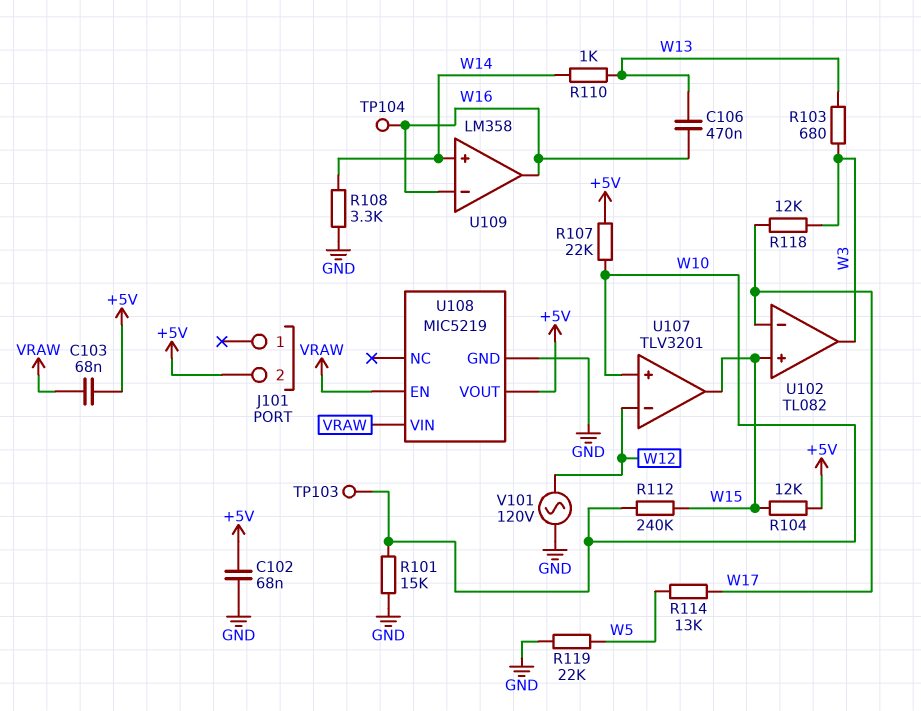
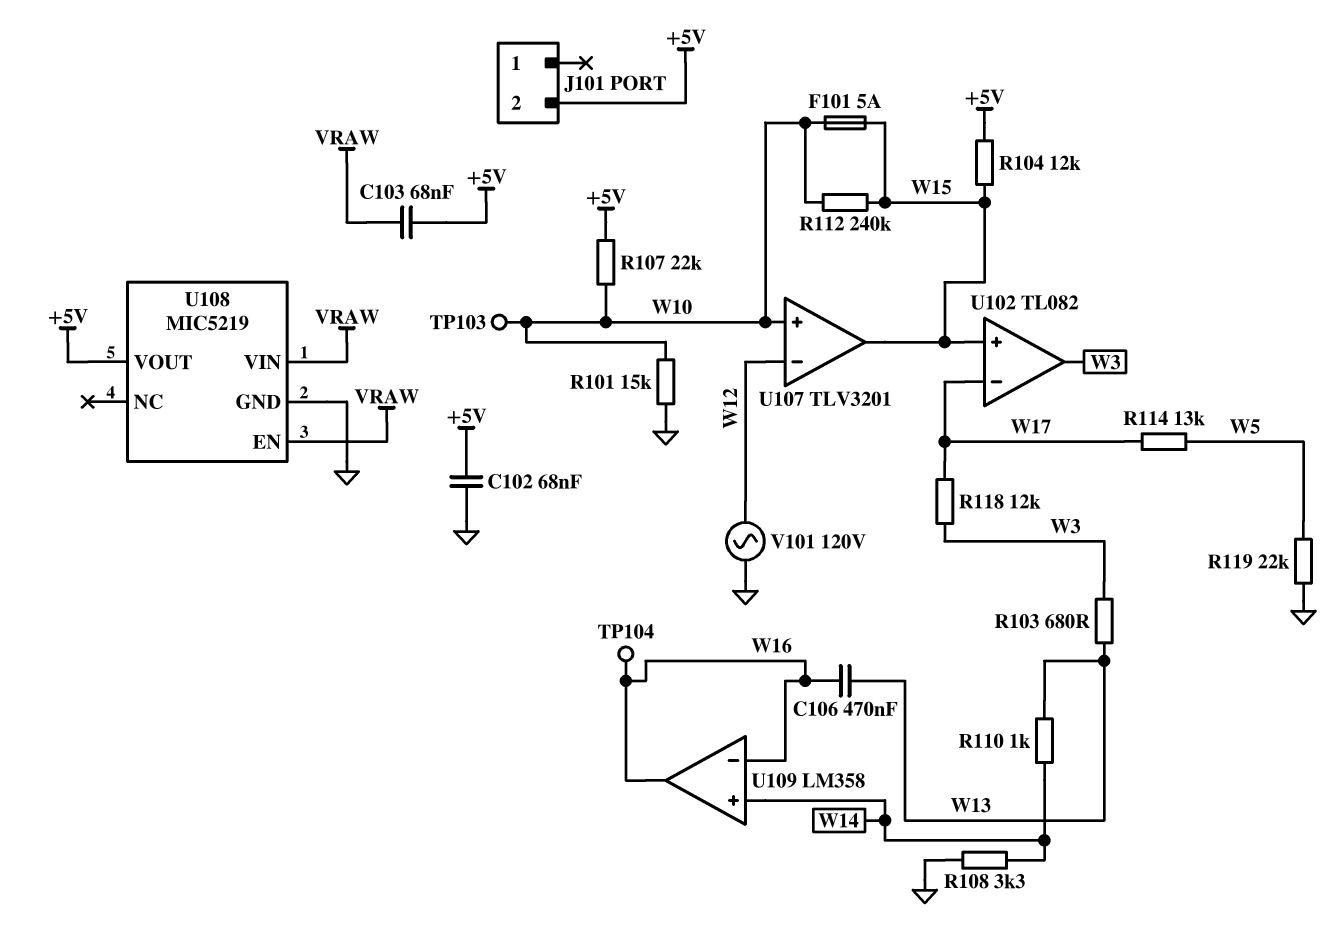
F101: none -> 5A (W10, W15)

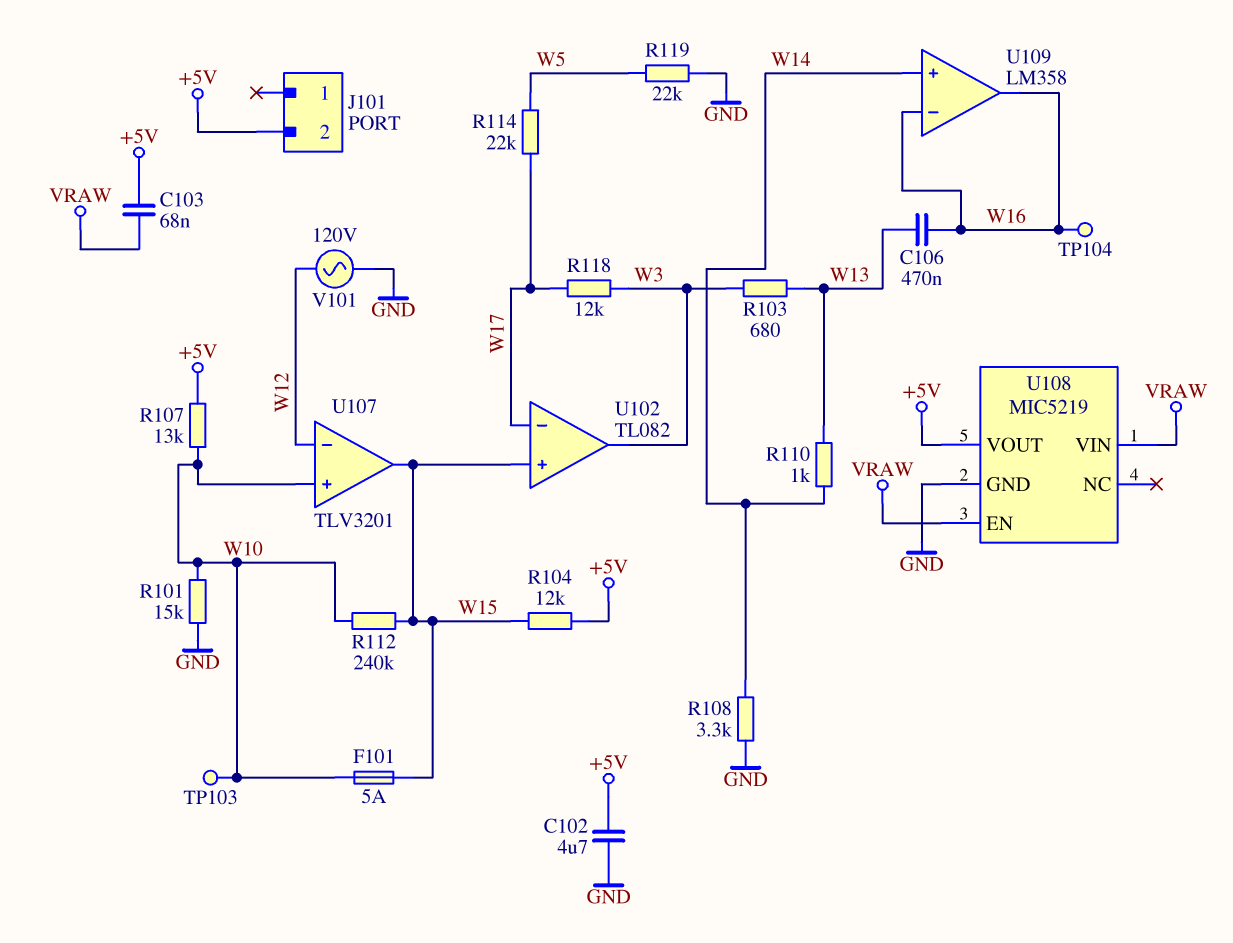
C102: 68nF (+5V, GND) -> 4.7uF (+5V, GND)
R107: 22k (+5V, W10) -> 13k (+5V, W10)
R114: 13k (W5, W17) -> 22k (W5, W17)

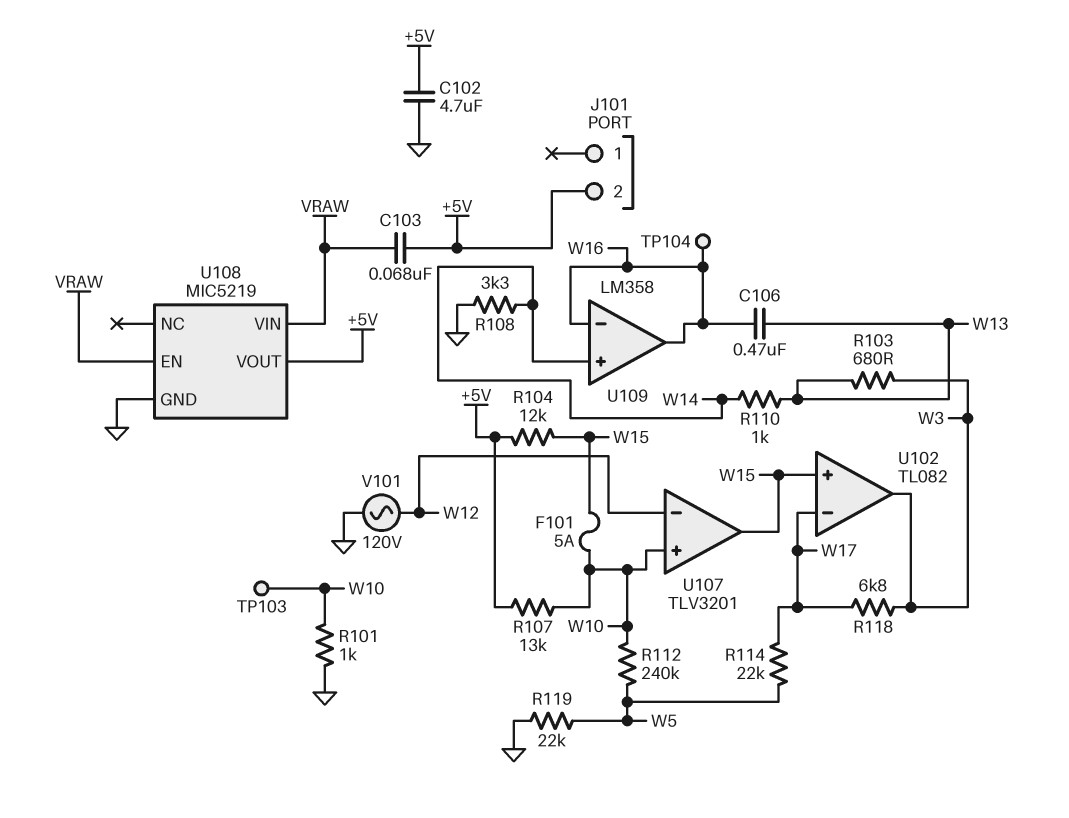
R101: 15k (GND, W10) -> 1k (GND, W10)
R112: 240k (W10, W15) -> 240k (W5, W10)
R118: 12k (W3, W17) -> 6.8k (W3, W17)

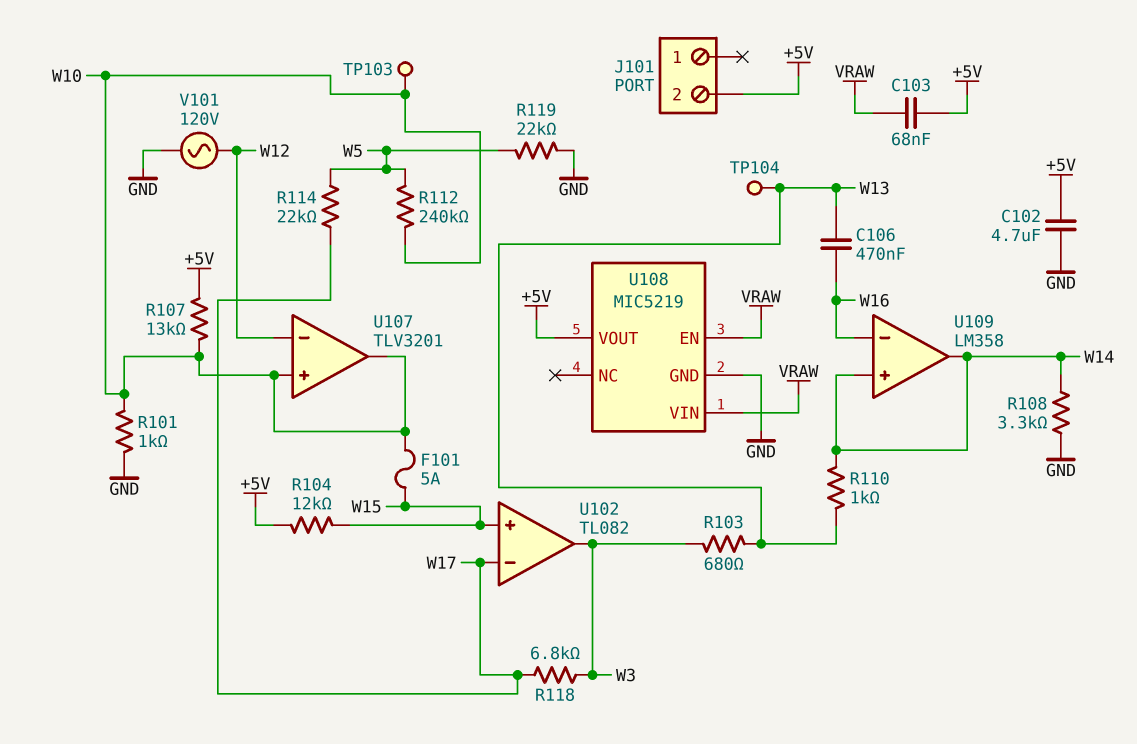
TP104: test point (W16) -> test point (W13)
U107 pin out: W15 -> W10
U109 pin out: W16 -> W14

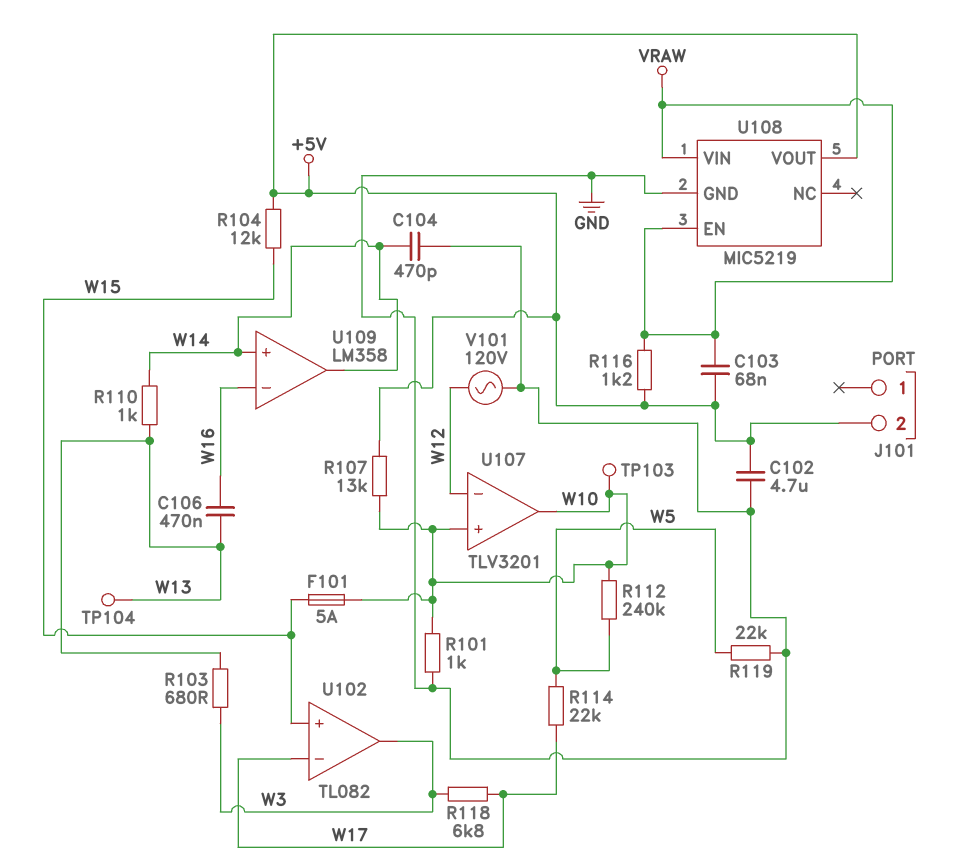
C104: none -> 470pF (GND, W14)
R108: 3.3k (GND, W14) -> none
R116: none -> 1.2k (+5V, VRAW)

